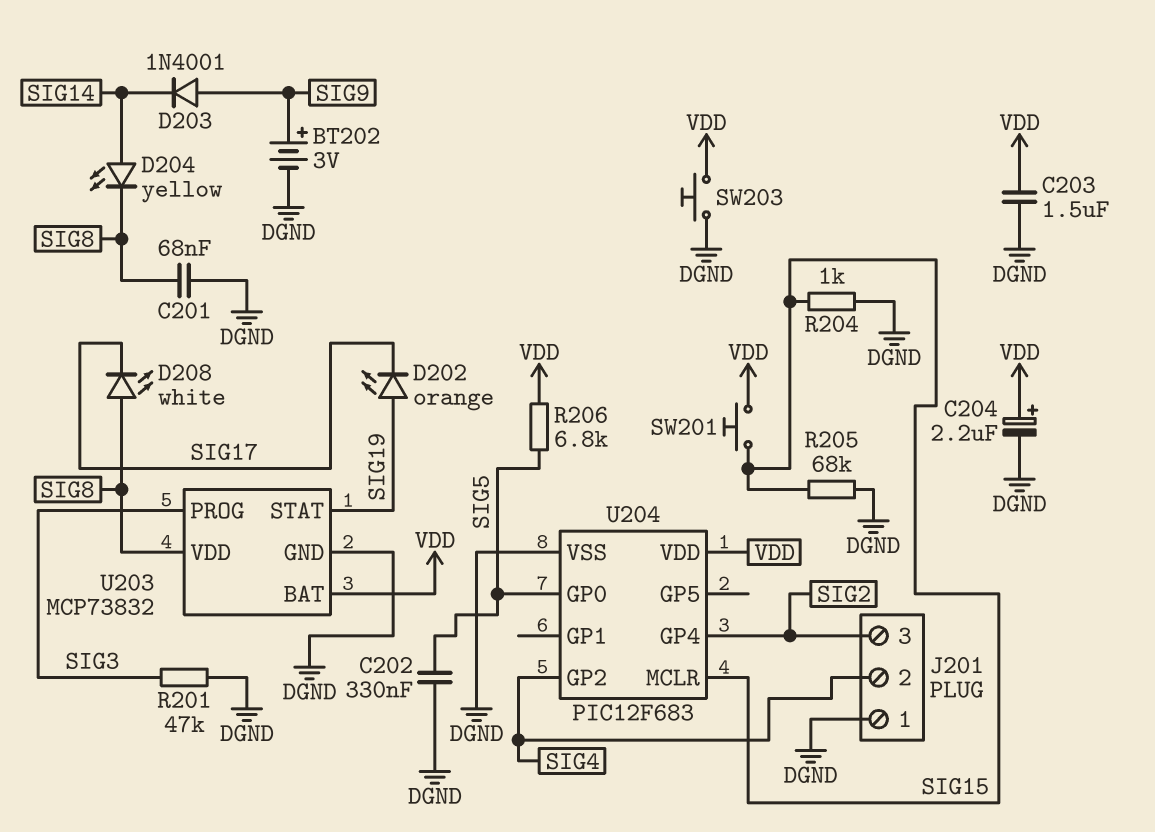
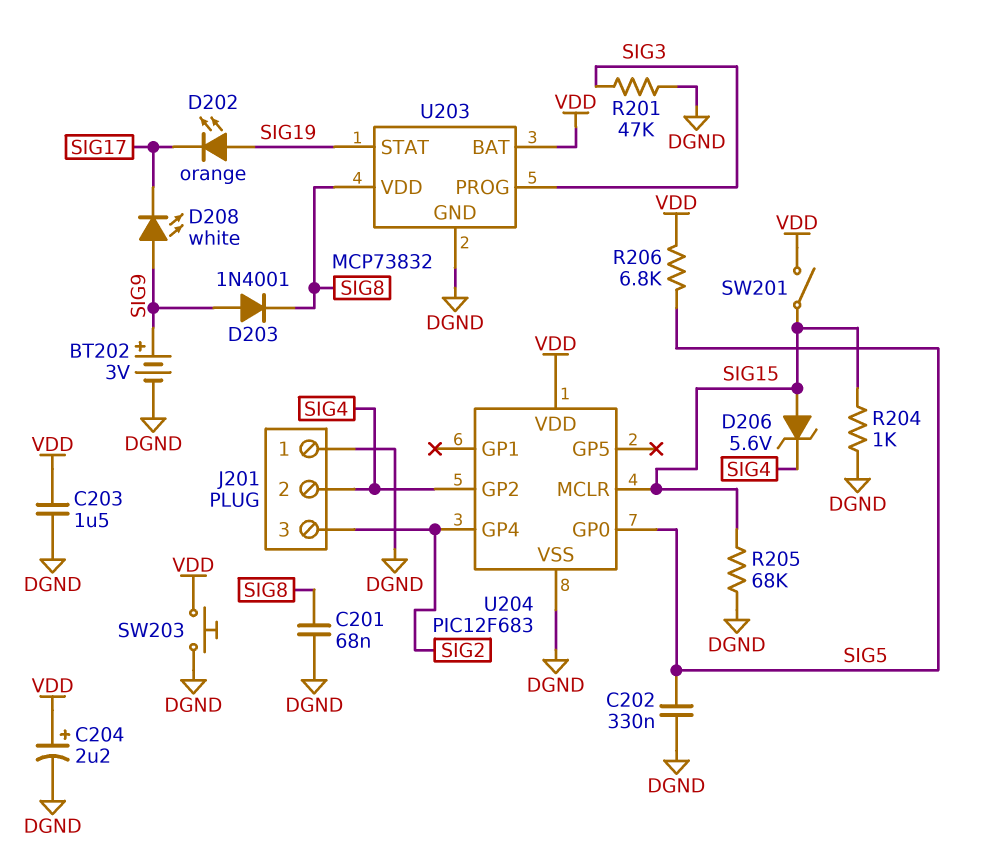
D203: diode 1N4001 (A SIG9, K SIG14) -> diode 1N4001 (A SIG9, K SIG8)
D204: LED yellow (A SIG14, K SIG8) -> none
D206: none -> zener 5.6V (A SIG15, K SIG4)
D208: LED white (A SIG8, K SIG17) -> LED white (A SIG9, K SIG17)
SW201: button (SIG15, VDD) -> switch (SIG15, VDD)

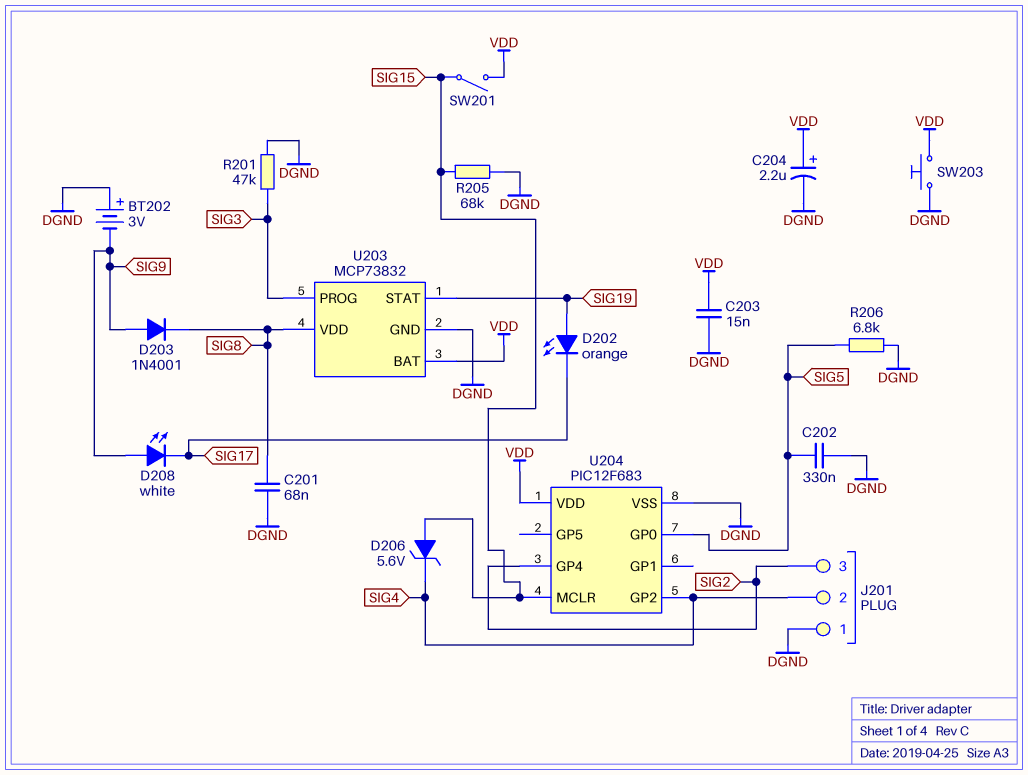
BT202: 3V (plus SIG9, minus DGND) -> 3V (plus DGND, minus SIG9)
C203: 1.5uF (DGND, VDD) -> 15nF (DGND, VDD)
R204: 1k (DGND, SIG15) -> none
R206: 6.8k (SIG5, VDD) -> 6.8k (DGND, SIG5)

